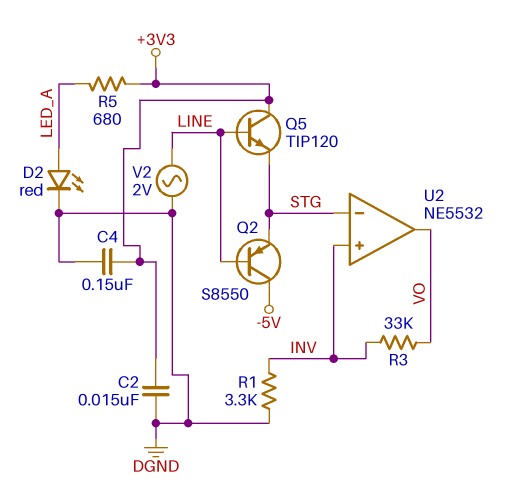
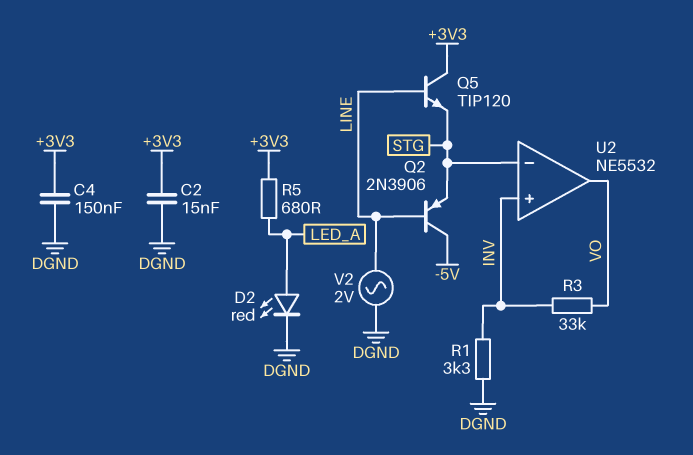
Q2: PNP S8550 (B LINE, C -5V, E STG) -> PNP 2N3906 (B LINE, C -5V, E STG)

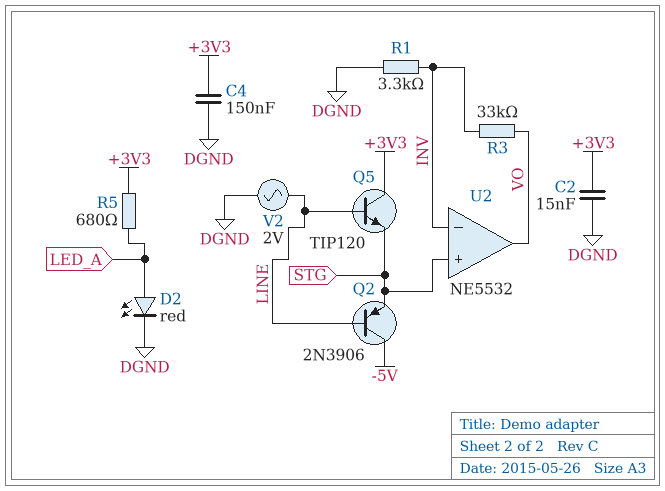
U2 pin in+: INV -> STG
U2 pin in-: STG -> INV

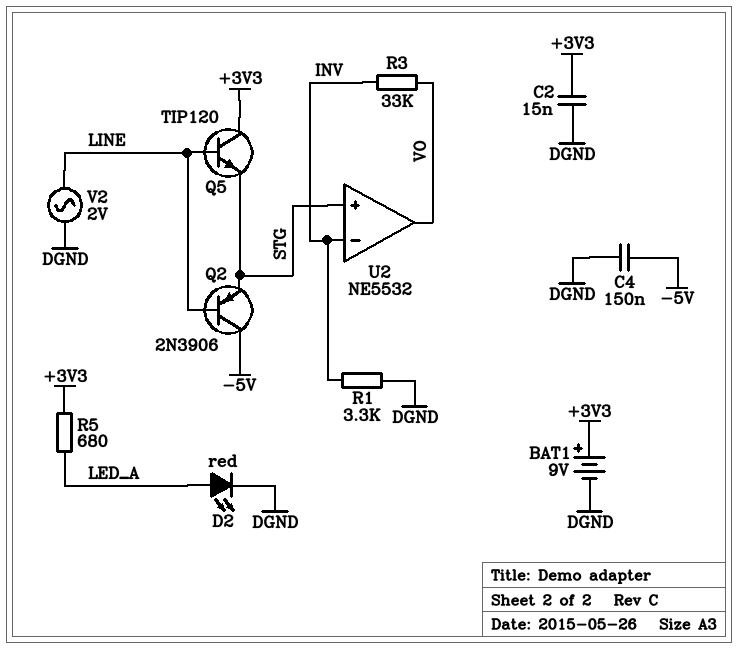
BAT1: none -> 9V (plus +3V3, minus DGND)
C4: 150nF (+3V3, DGND) -> 150nF (-5V, DGND)

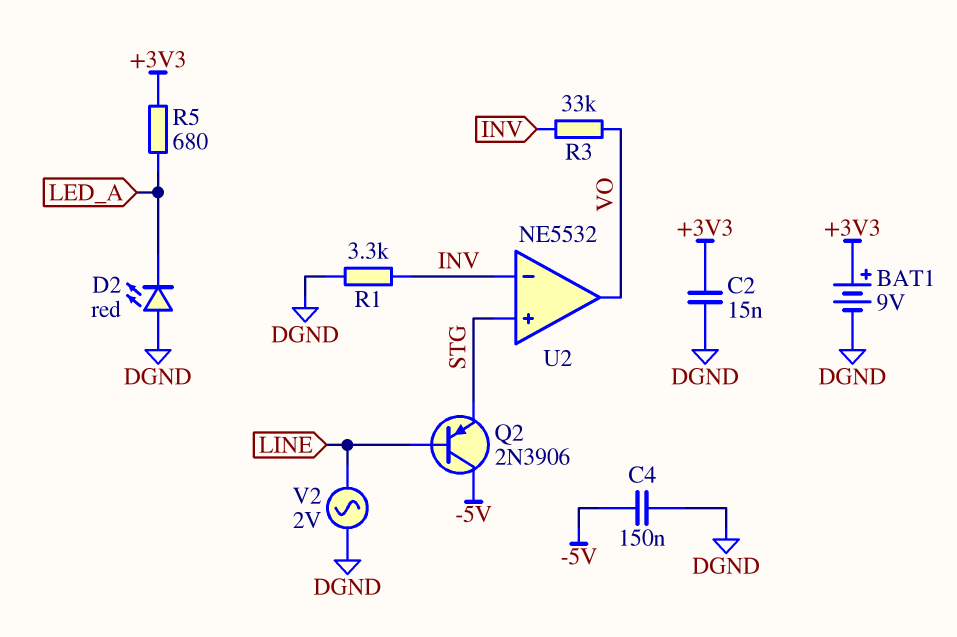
D2: LED red (A LED_A, K DGND) -> LED red (A DGND, K LED_A)
Q5: NPN TIP120 (B LINE, C +3V3, E STG) -> none

